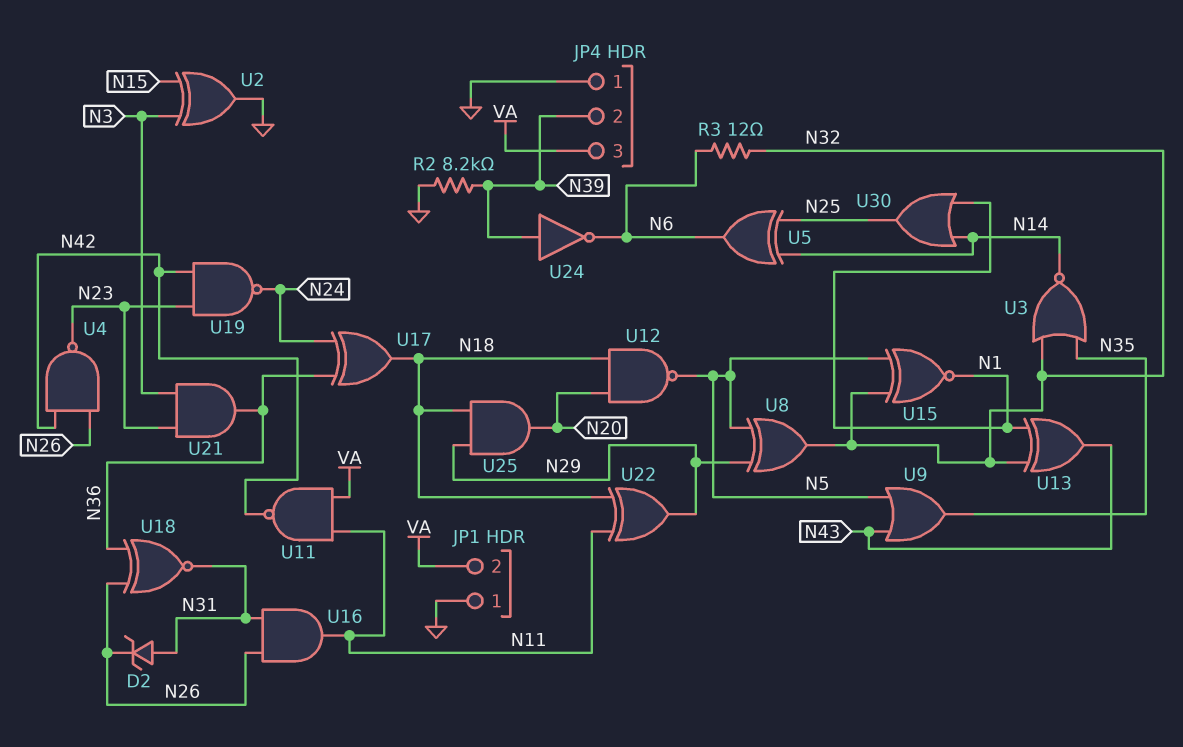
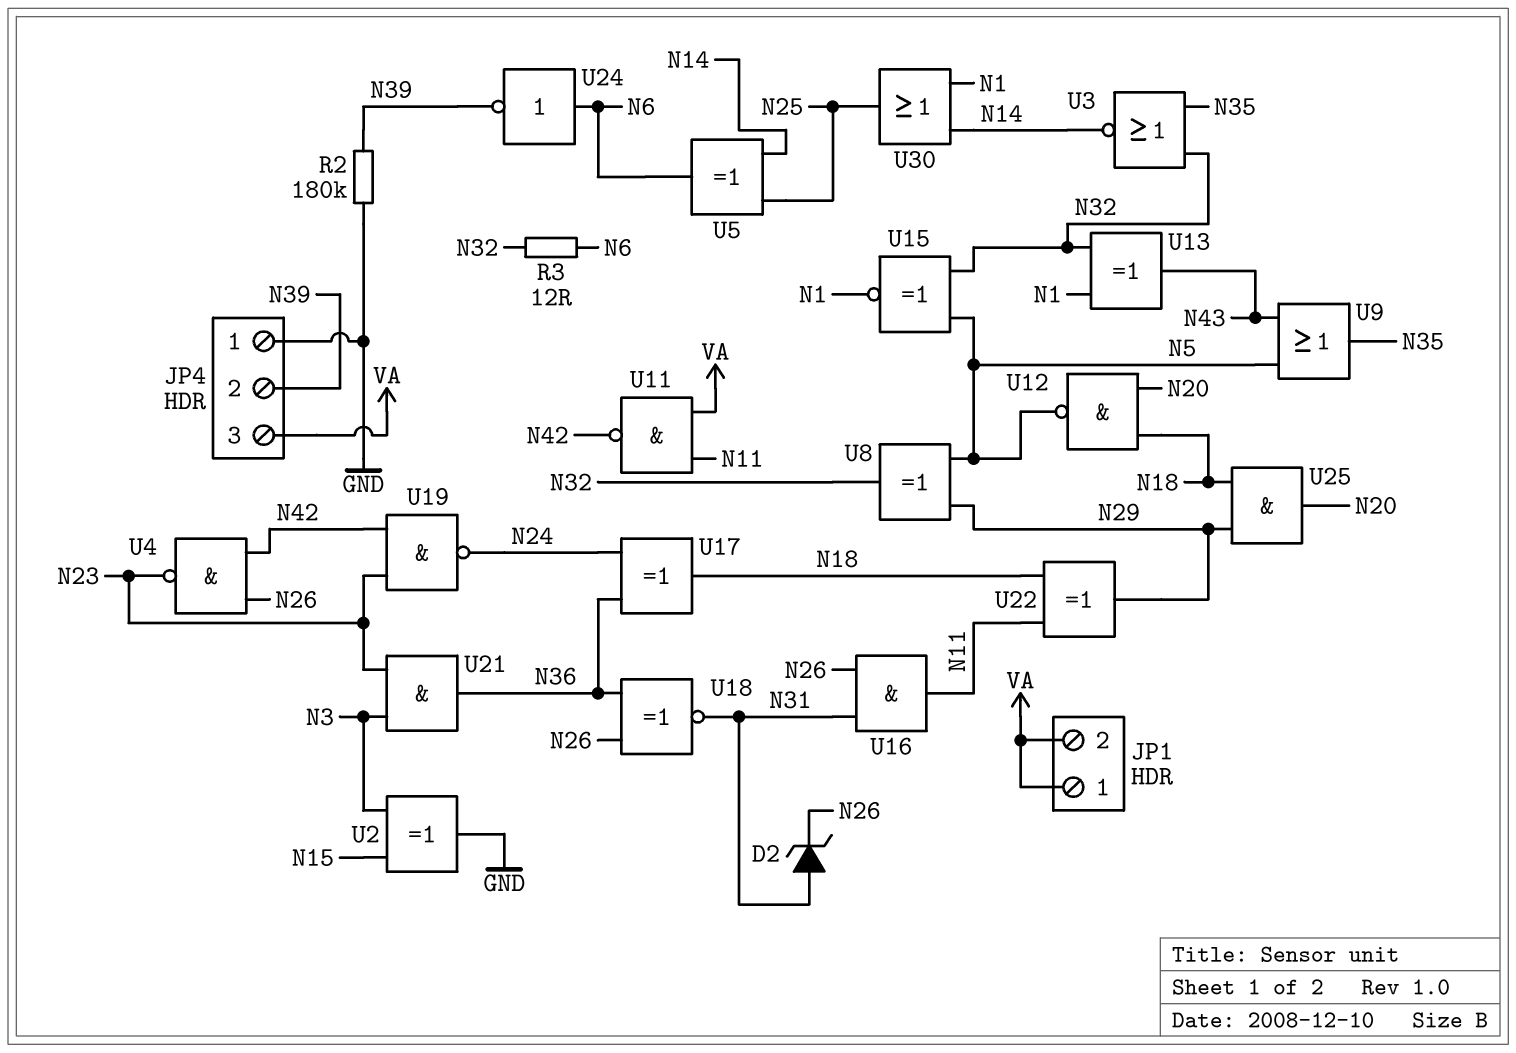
JP1 pin 1: GND -> VA
R2: 8.2k (GND, N39) -> 180k (GND, N39)
U24: NOT (in N39, out N6) -> NOT (in N6, out N39)

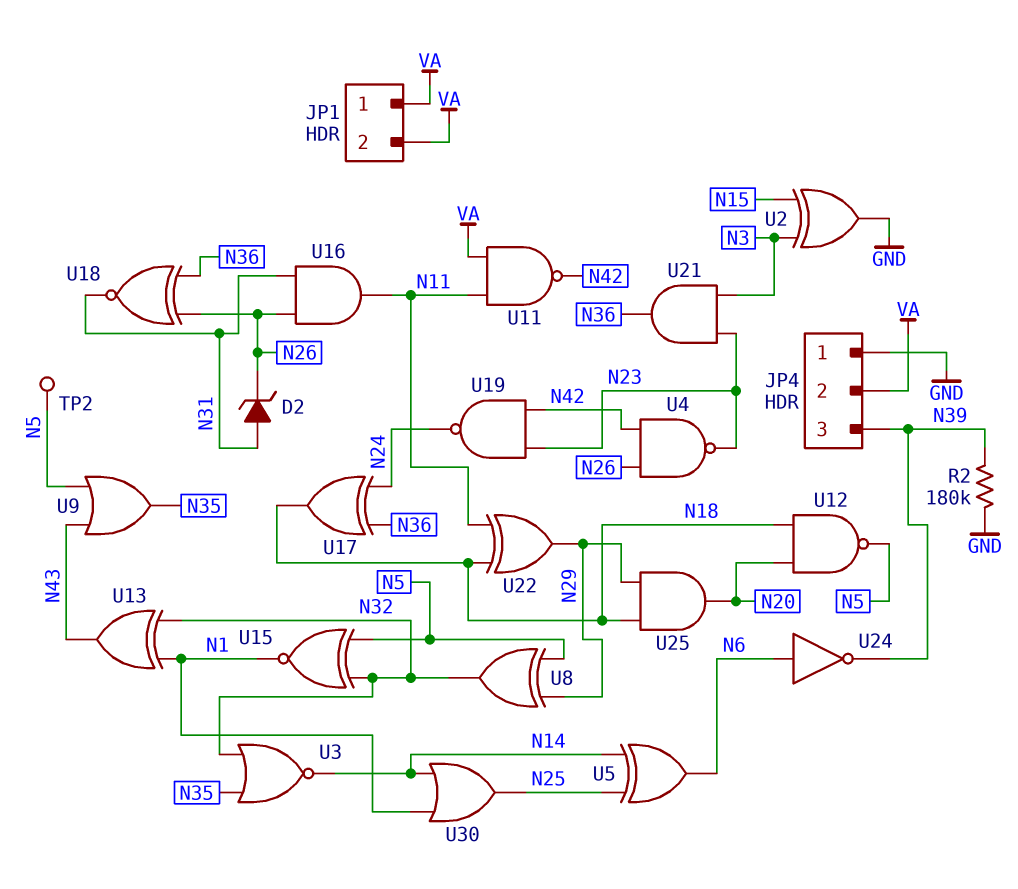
JP4 pin 2: N39 -> VA
JP4 pin 3: VA -> N39
R3: 12 (N6, N32) -> none
TP2: none -> test point (N5)

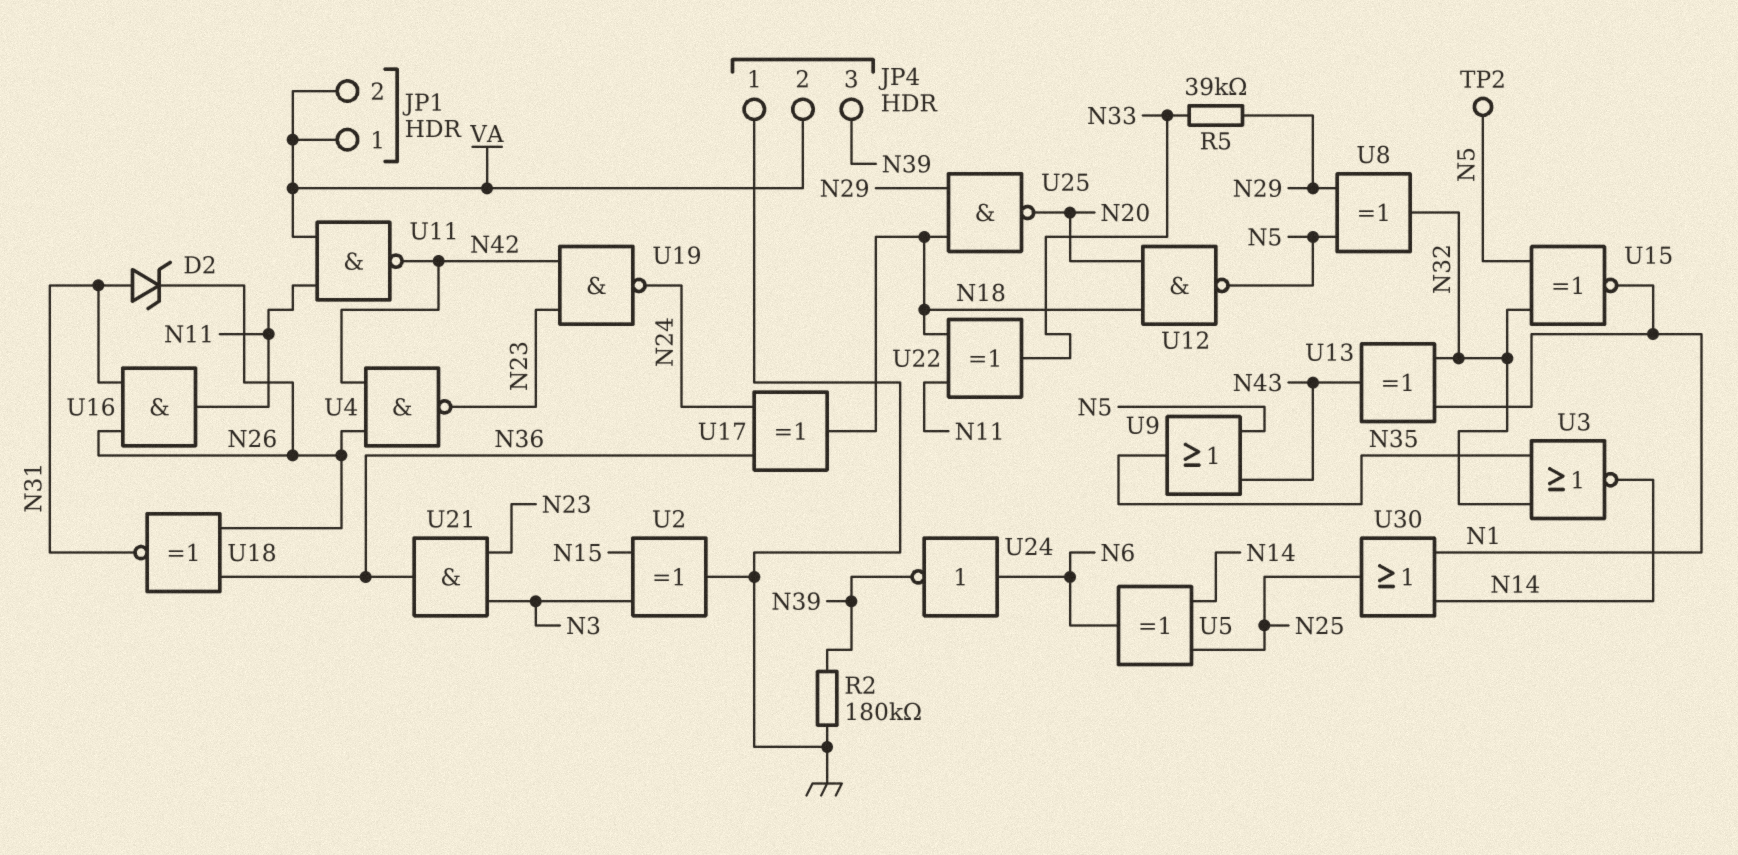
R5: none -> 39k (N29, N33)
U22: XOR (in N11, in N18, out N29) -> XOR (in N11, in N18, out N33)
U25: AND (in N18, in N29, out N20) -> NAND (in N18, in N29, out N20)

